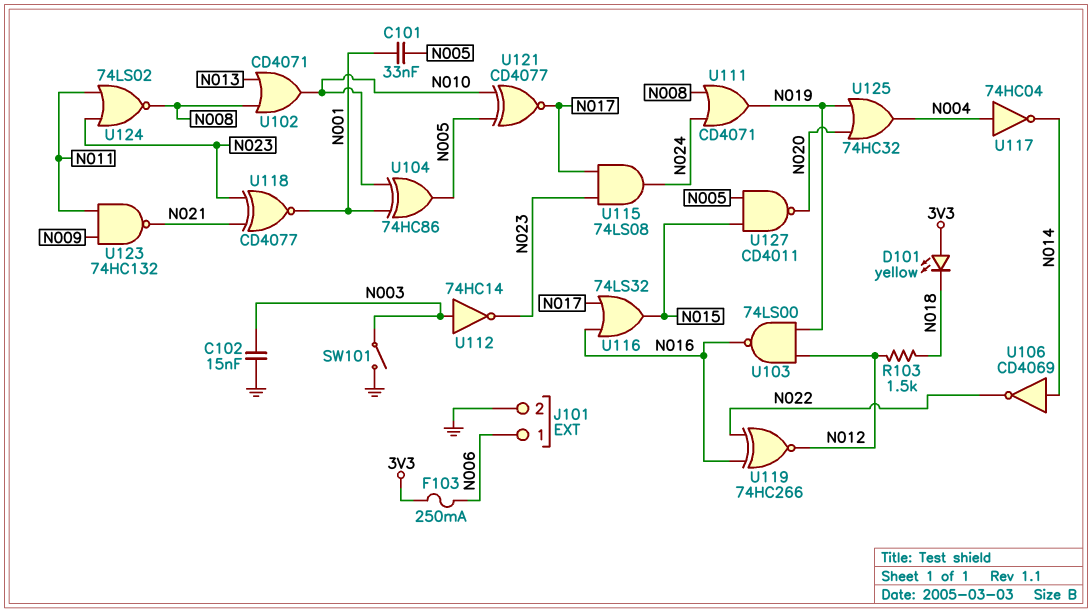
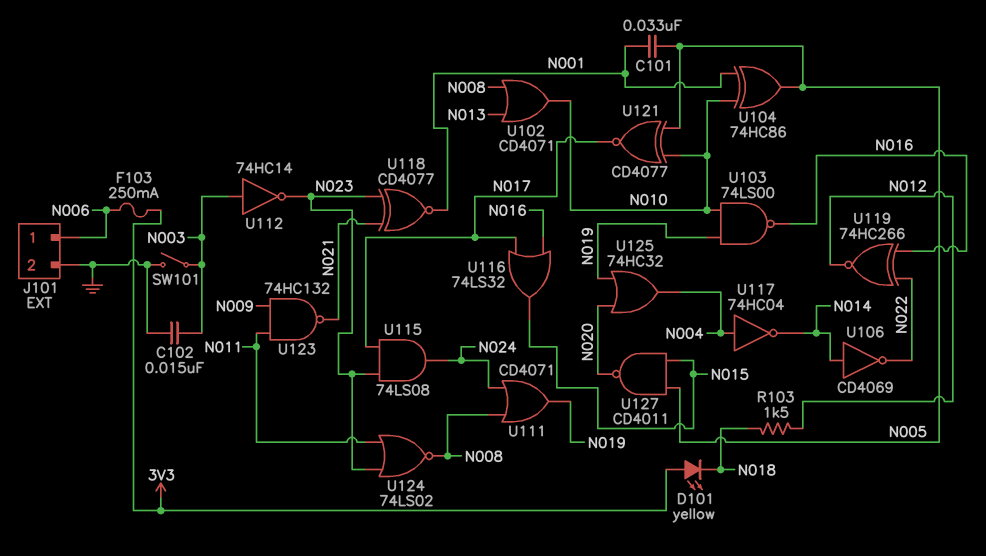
U103: NAND 74LS00 (in N012, in N019, out N016) -> NAND 74LS00 (in N010, in N019, out N016)

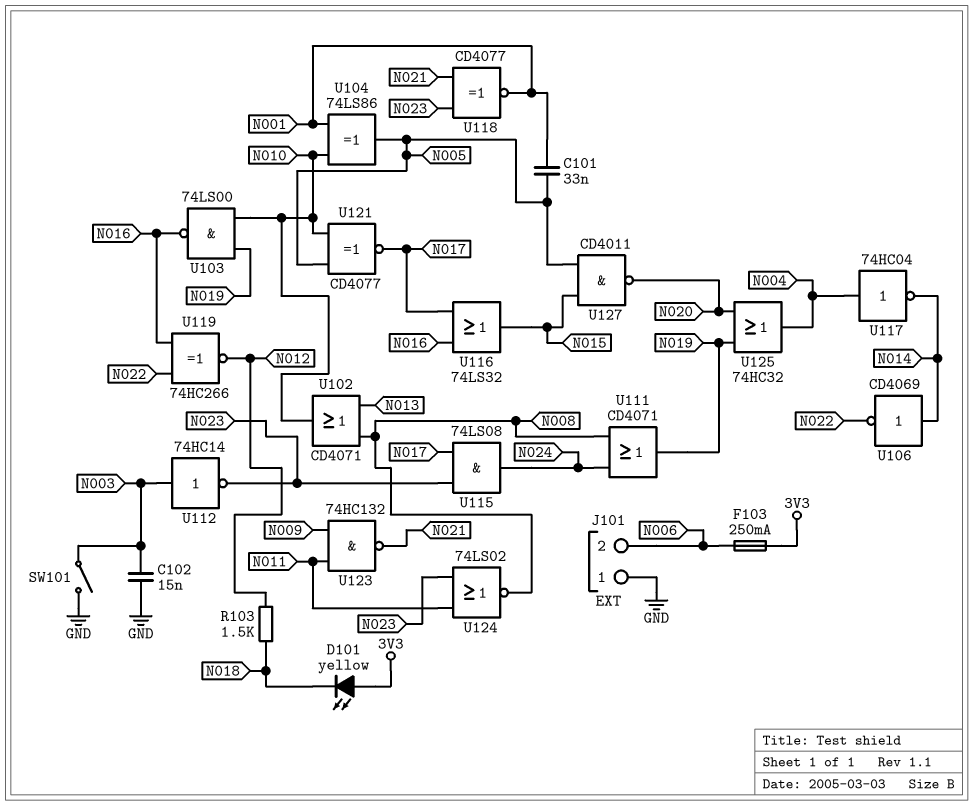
J101 pin 1: N006 -> GND
J101 pin 2: GND -> N006
U104: XOR 74HC86 (in N001, in N010, out N005) -> XOR 74LS86 (in N001, in N010, out N005)

